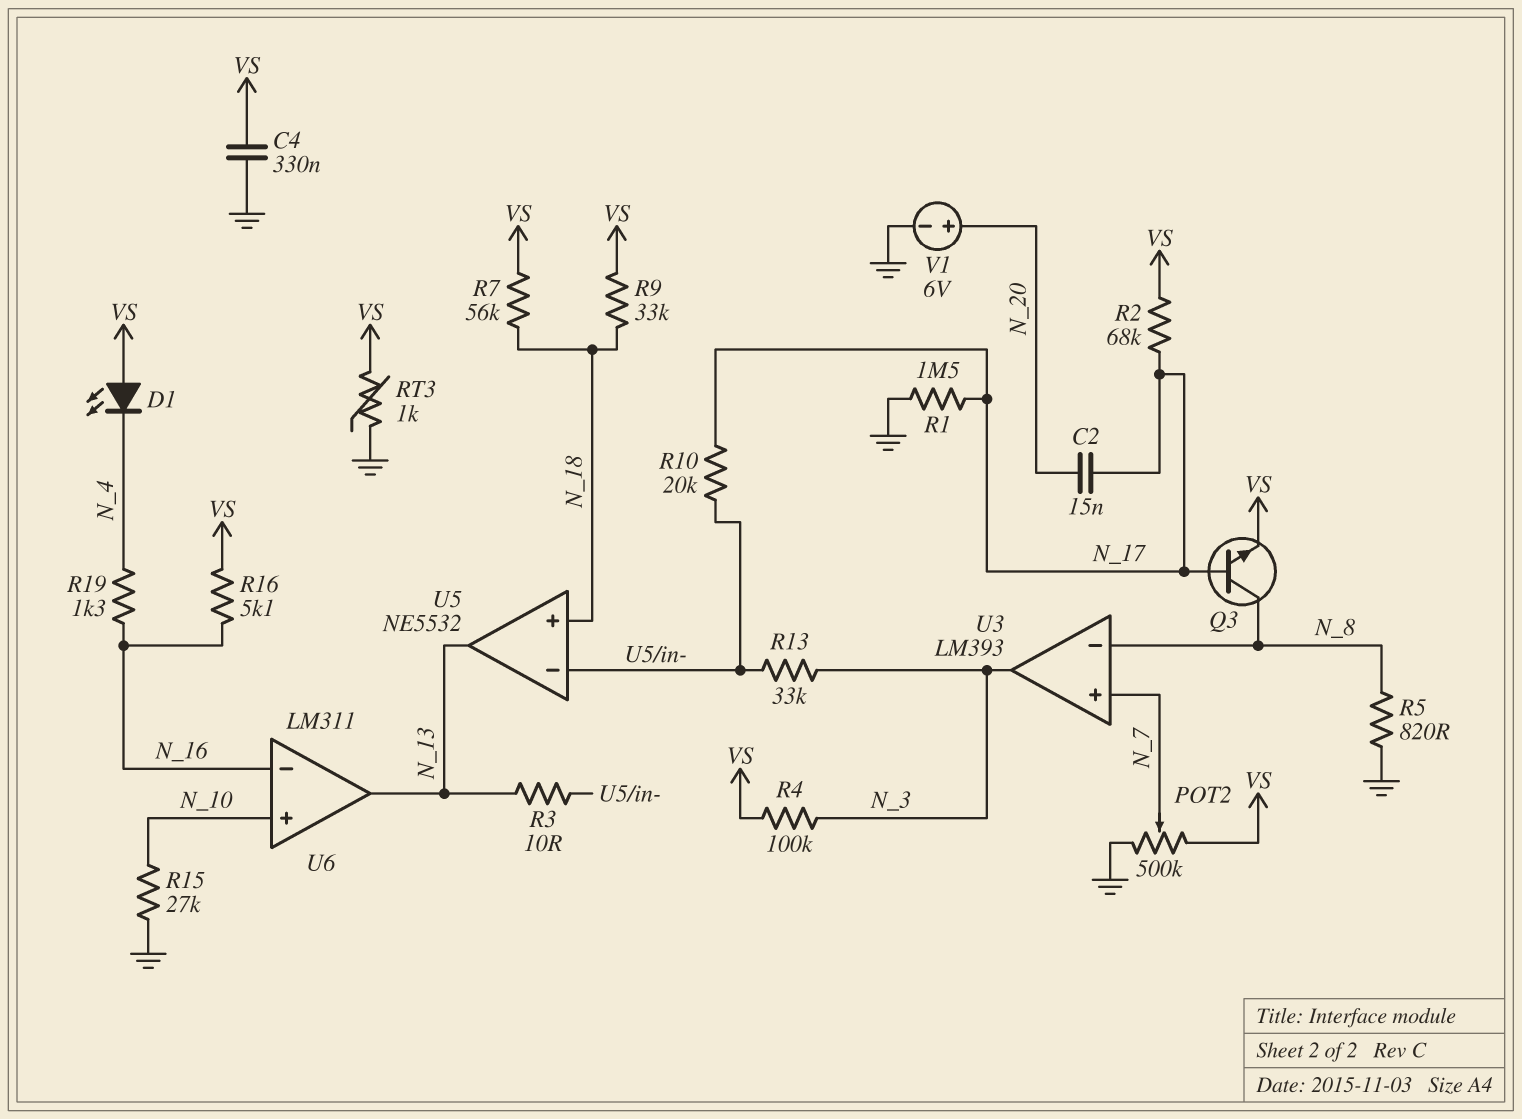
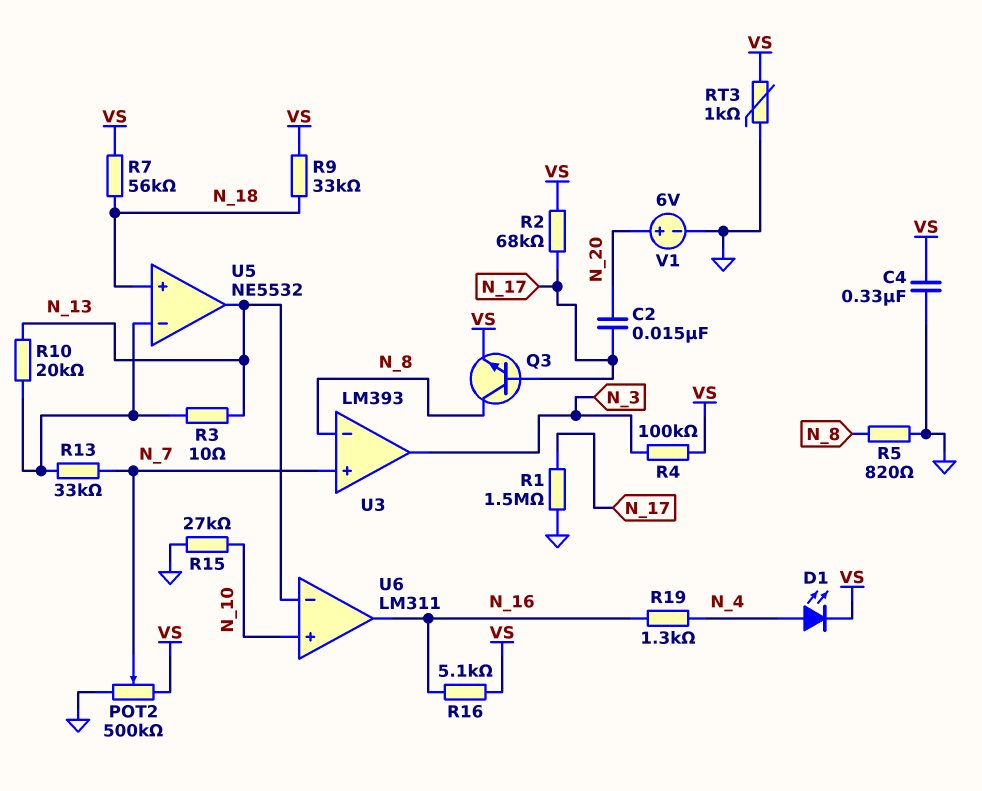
D1: LED (A VS, K N_4) -> LED (A N_4, K VS)
R10: 20k (N_17, U5/in-) -> 20k (N_13, U5/in-)
R13: 33k (N_3, U5/in-) -> 33k (N_7, U5/in-)
U6 pin in-: N_16 -> N_13
U6 pin out: N_13 -> N_16

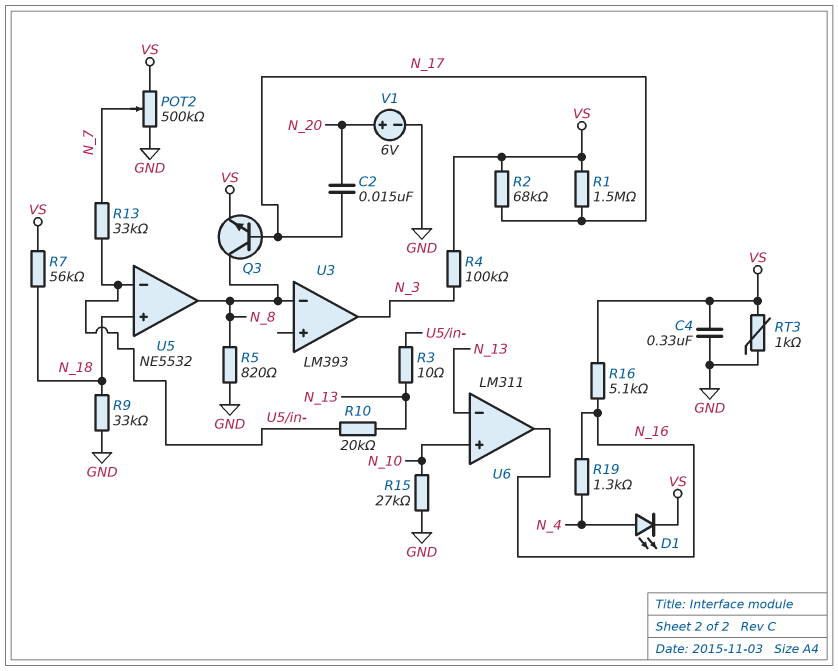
R1: 1.5M (GND, N_17) -> 1.5M (N_17, VS)
R9: 33k (N_18, VS) -> 33k (GND, N_18)
U3 pin in+: N_7 -> none
U5 pin out: N_13 -> N_8

